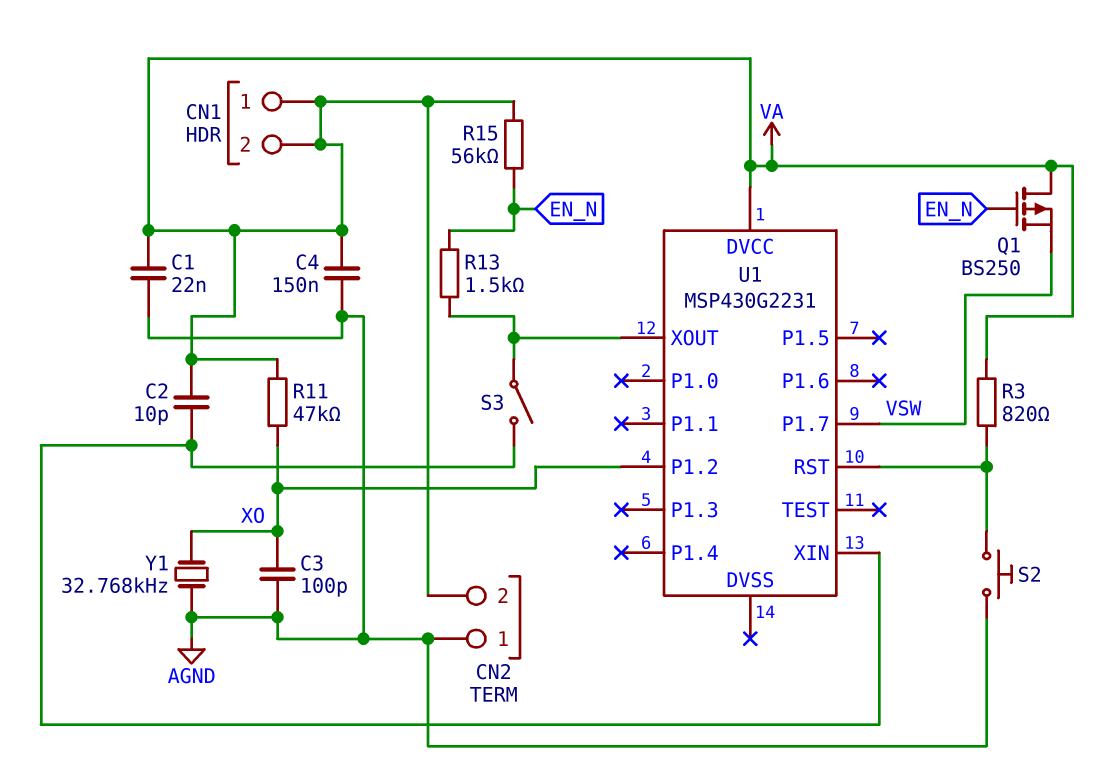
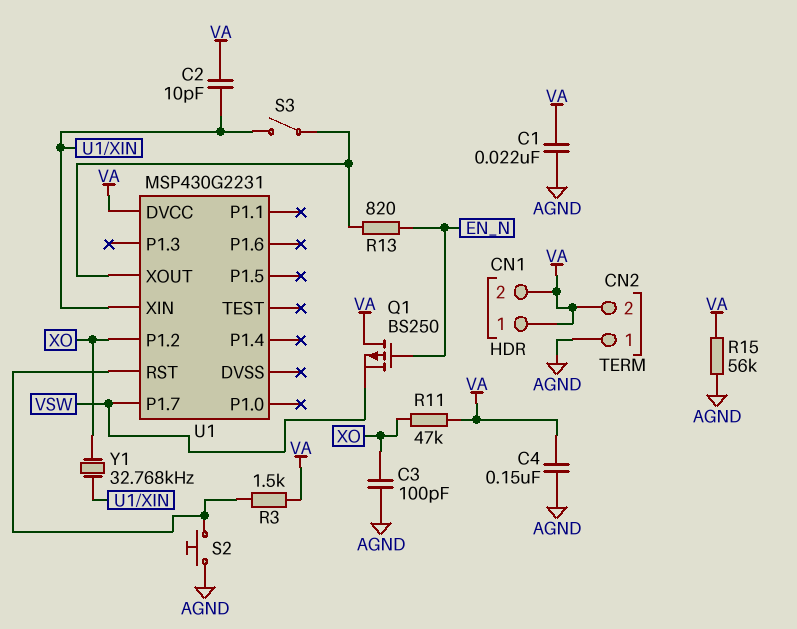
R3: 820 (U1/RST, VA) -> 1.5k (U1/RST, VA)
R13: 1.5k (EN_N, U1/XOUT) -> 820 (EN_N, U1/XOUT)
R15: 56k (EN_N, VA) -> 56k (AGND, VA)
Y1: 32.768kHz (AGND, XO) -> 32.768kHz (U1/XIN, XO)

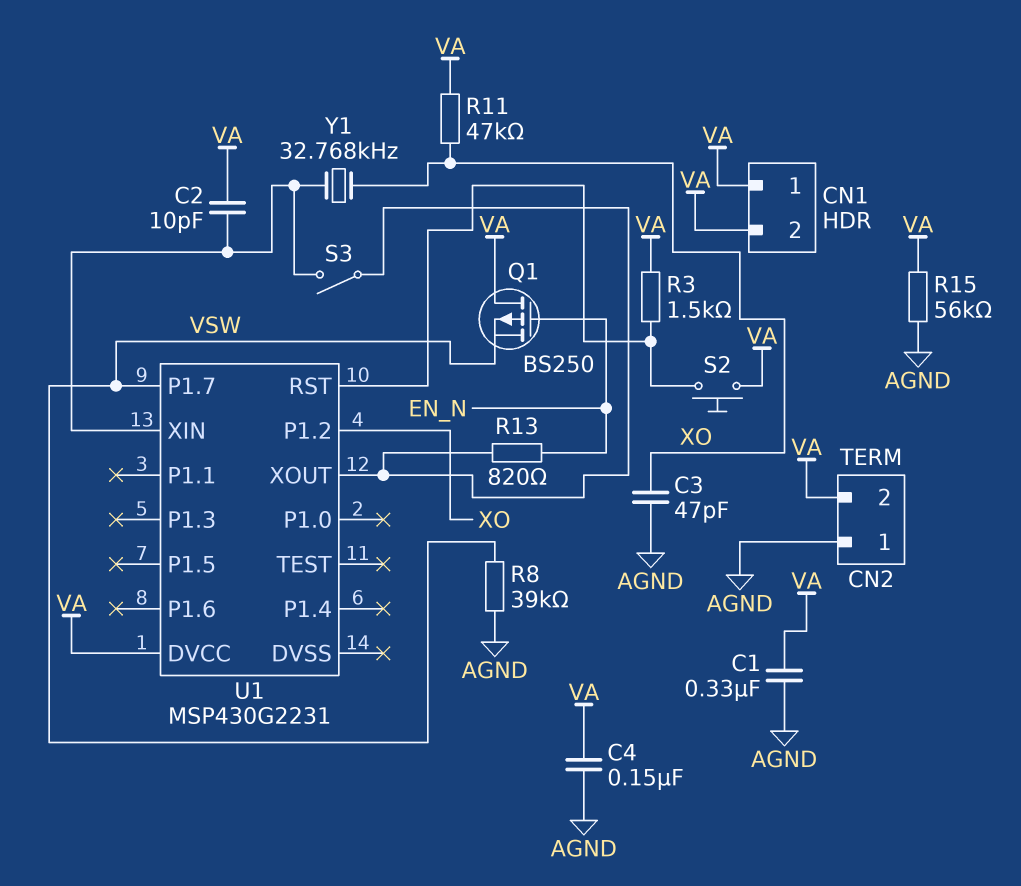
C1: 22nF (AGND, VA) -> 330nF (AGND, VA)
C3: 100pF (AGND, XO) -> 47pF (AGND, XO)
R8: none -> 39k (AGND, VSW)
S2: button (AGND, U1/RST) -> button (U1/RST, VA)

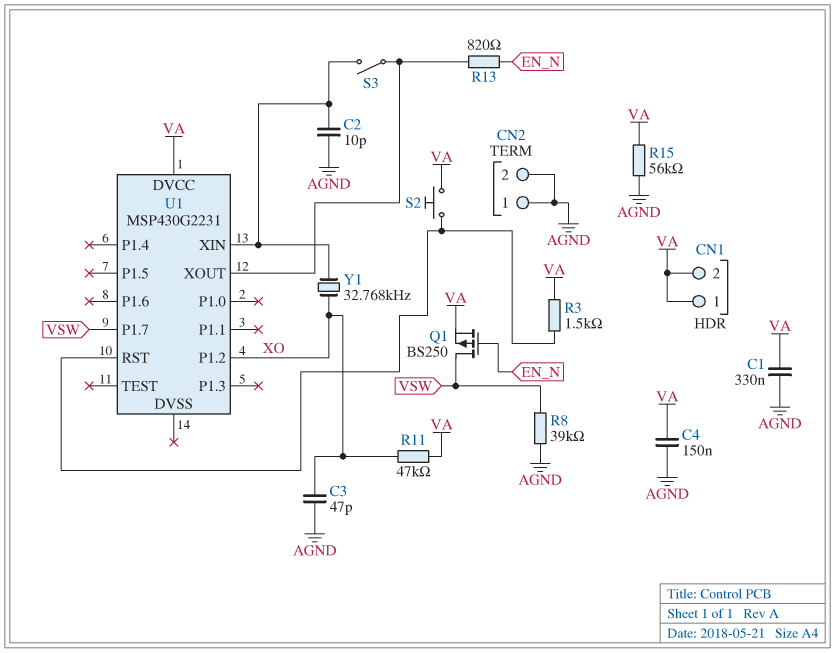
C2: 10pF (U1/XIN, VA) -> 10pF (AGND, U1/XIN)
CN2 pin 2: VA -> AGND
Q1: PMOS BS250 (G EN_N, D VA, S VSW) -> PMOS BS250 (G EN_N, D VSW, S VA)

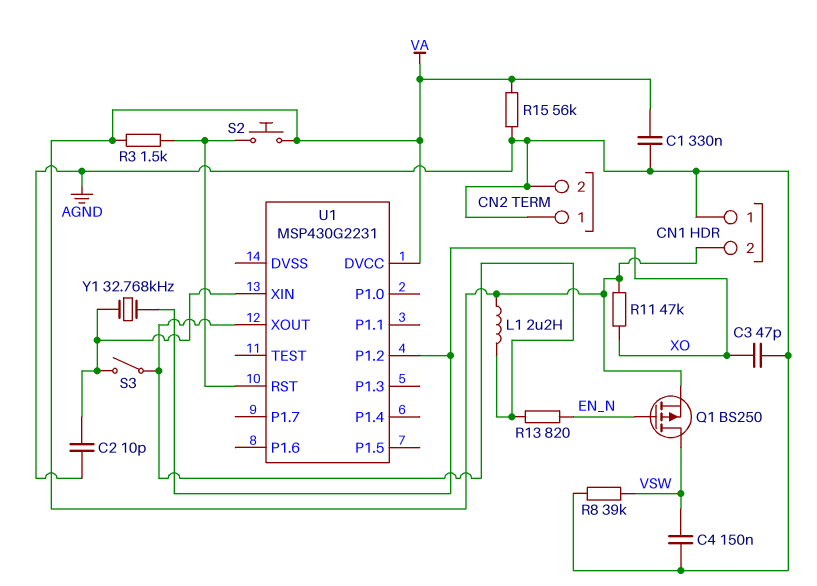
C4: 150nF (AGND, VA) -> 150nF (AGND, VSW)
CN1 pin 1: VA -> AGND
L1: none -> 2.2uH (U1/XOUT, VA)
U1 pin P1.7: VSW -> none

